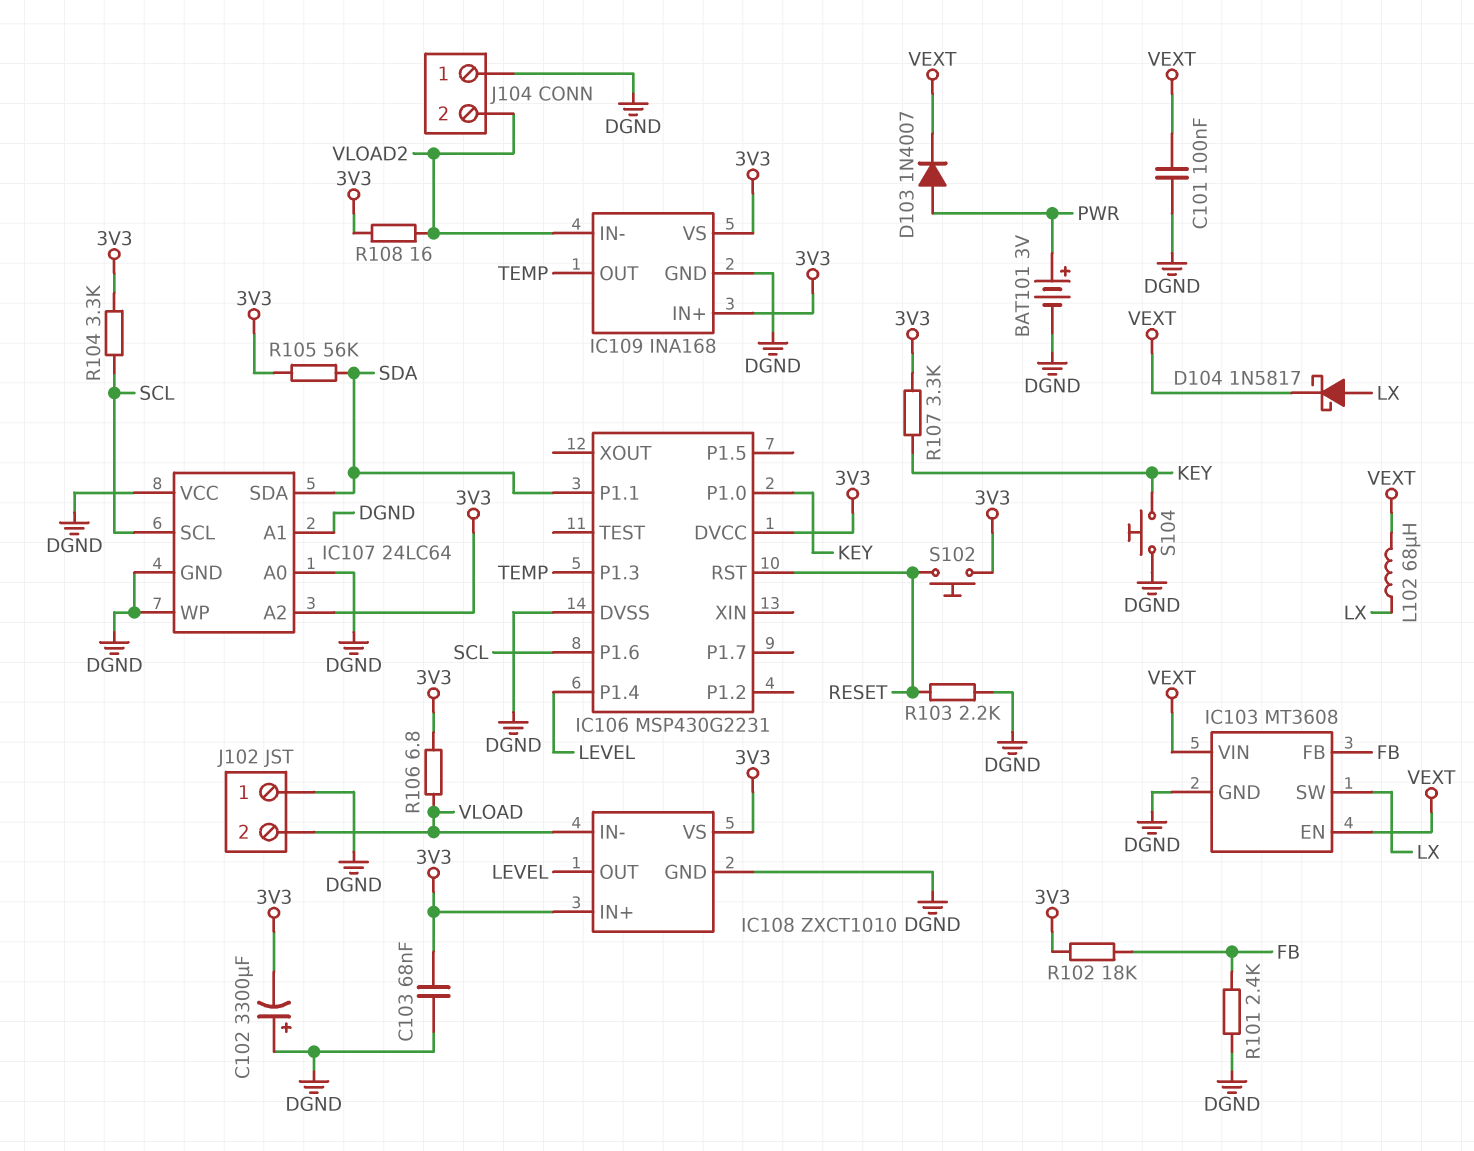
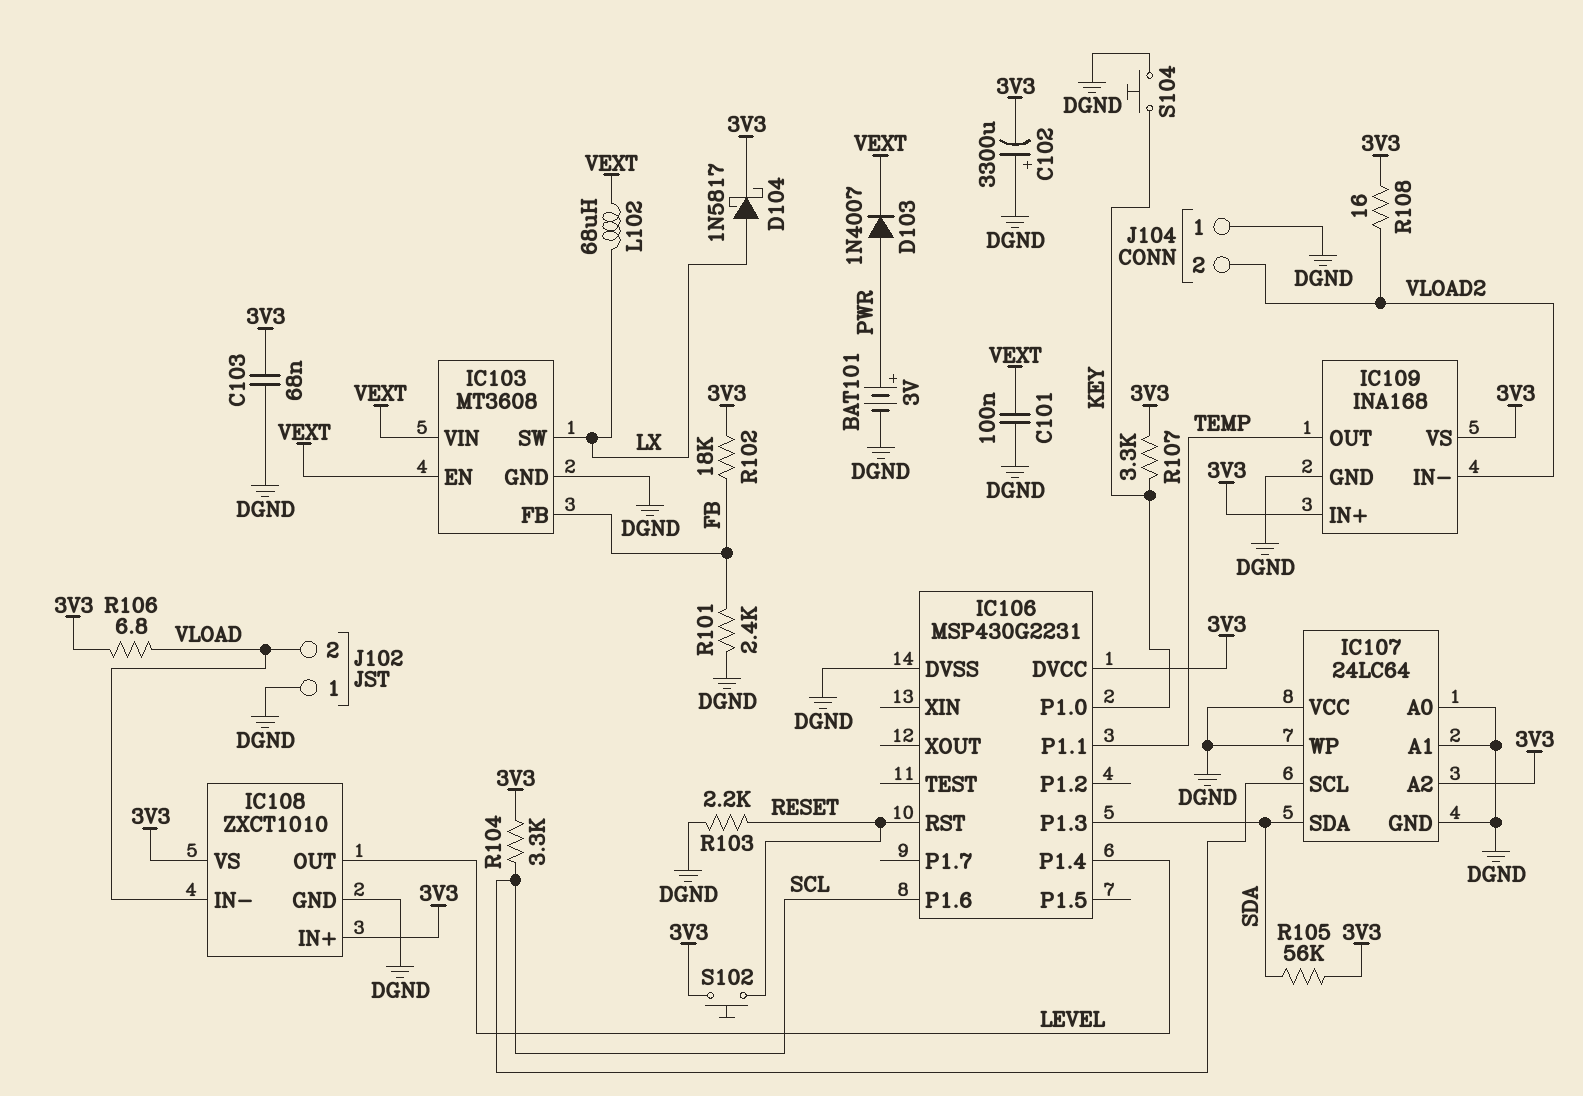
D104: schottky 1N5817 (A LX, K VEXT) -> schottky 1N5817 (A LX, K 3V3)
IC106 pin P1.1: SDA -> TEMP
IC106 pin P1.3: TEMP -> SDA

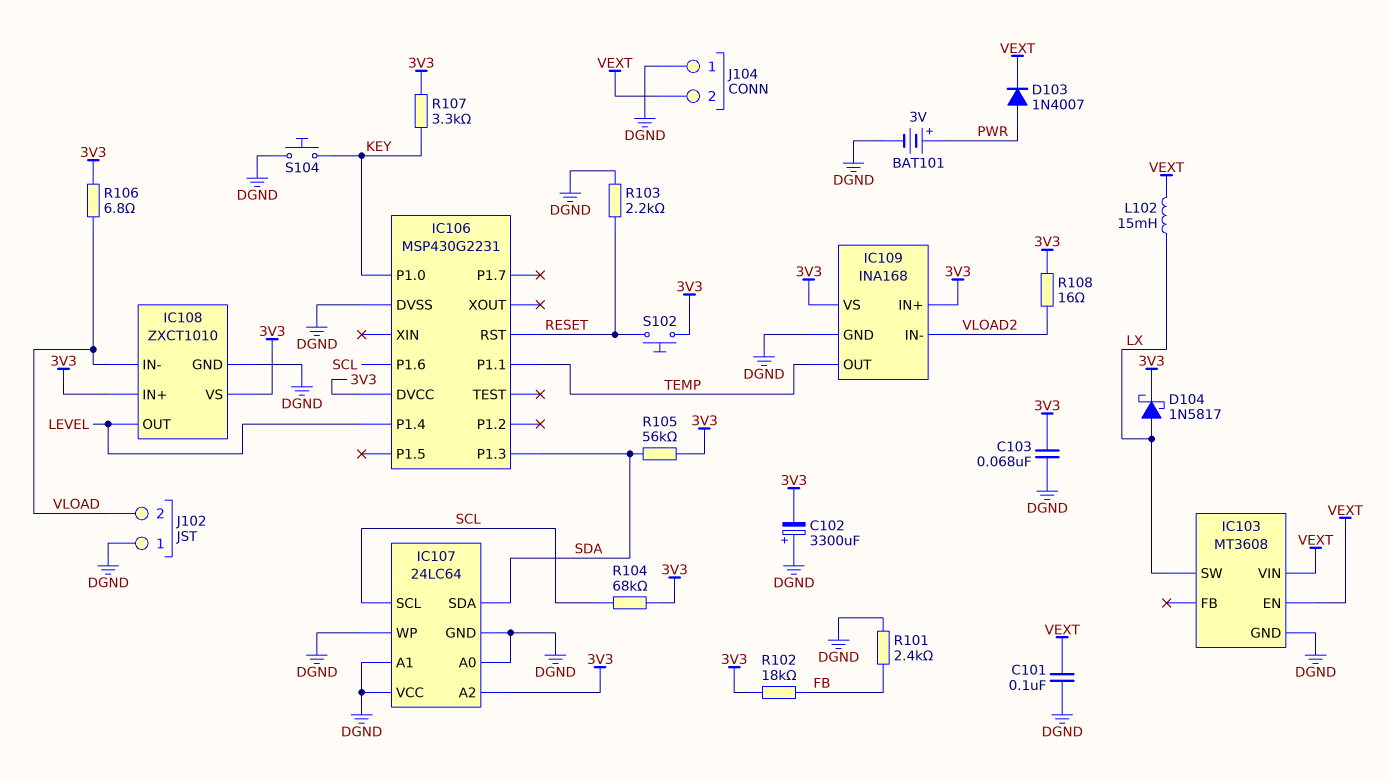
IC103 pin FB: FB -> none
J104 pin 2: VLOAD2 -> VEXT
L102: 68uH (LX, VEXT) -> 15mH (LX, VEXT)
R104: 3.3k (3V3, SCL) -> 68k (3V3, SCL)

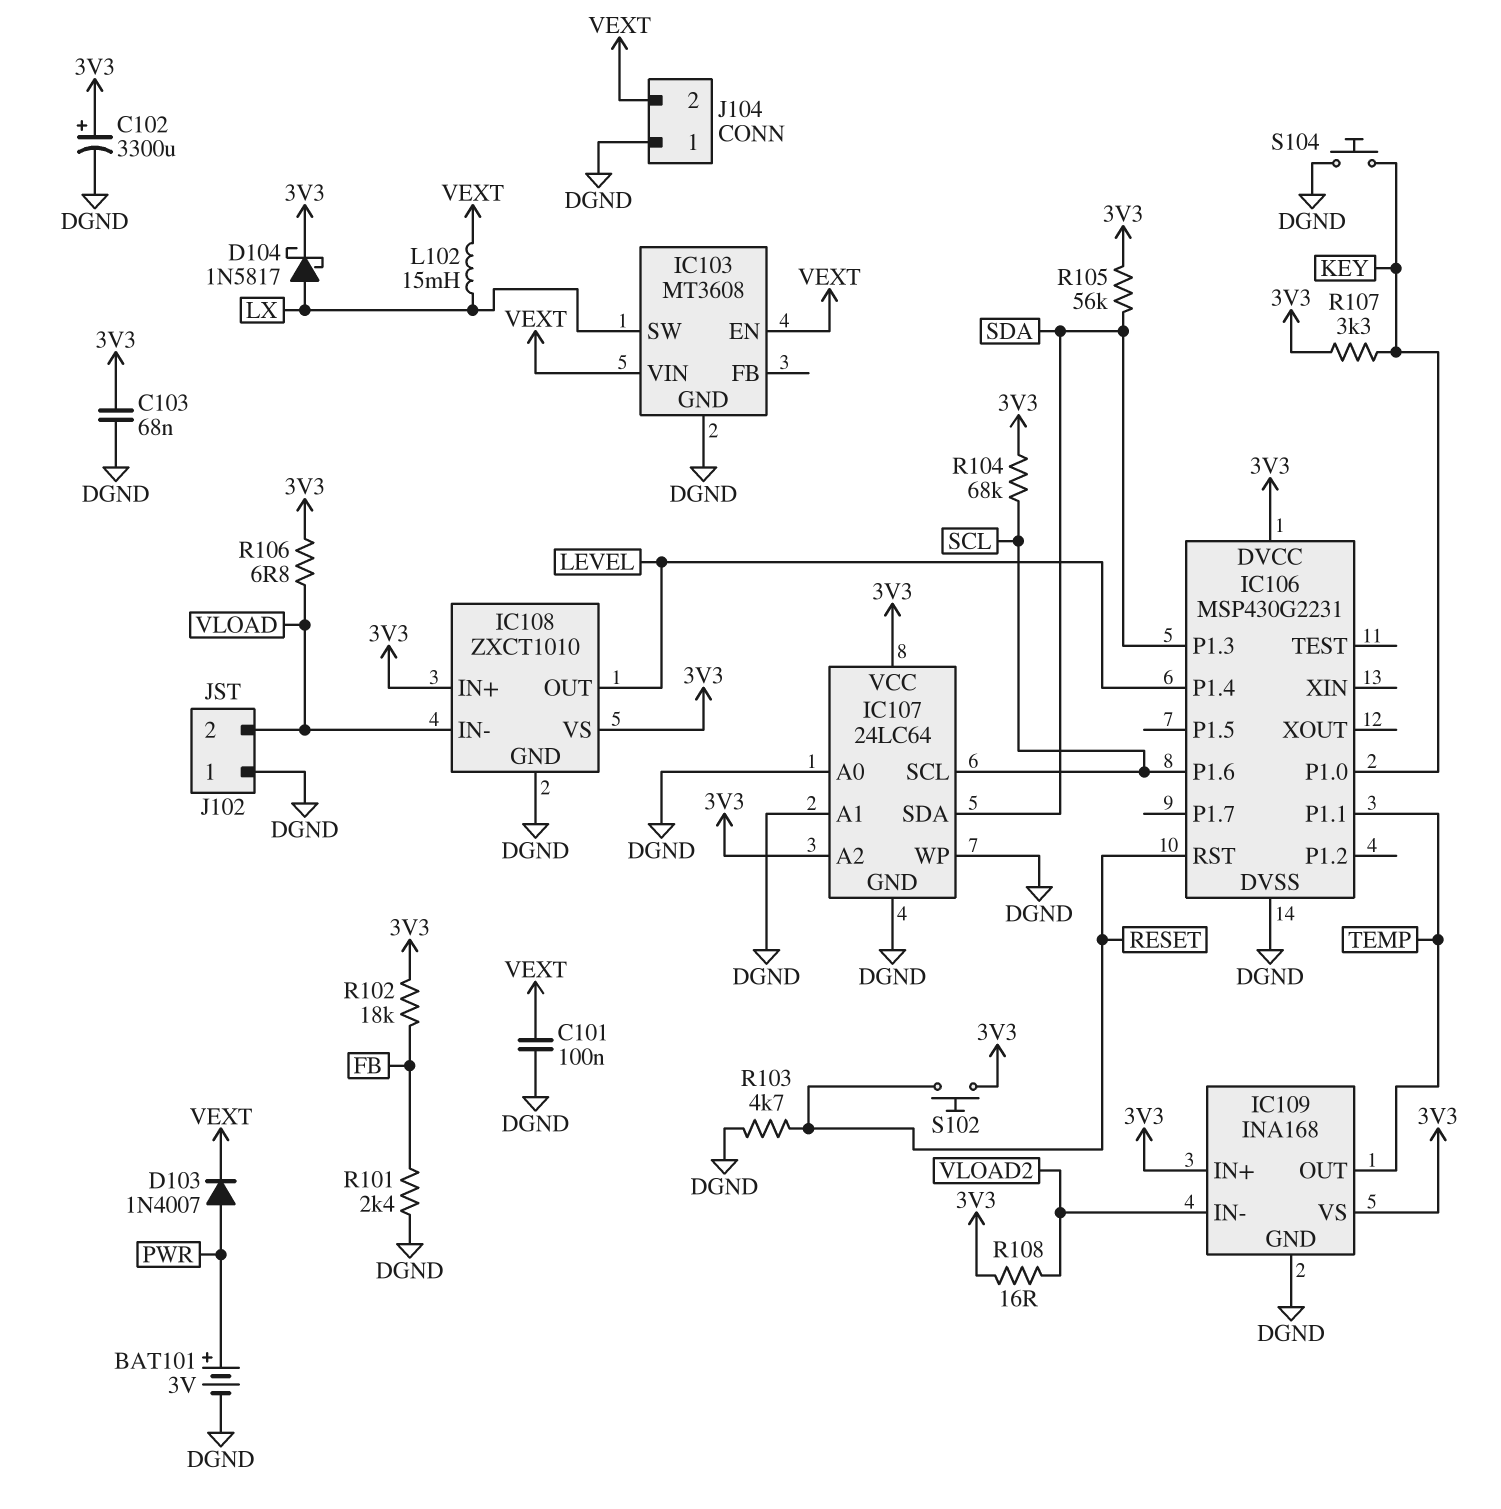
C102: 3300uF (plus DGND, minus 3V3) -> 3300uF (plus 3V3, minus DGND)
IC107 pin VCC: DGND -> 3V3
R103: 2.2k (DGND, RESET) -> 4.7k (DGND, RESET)

